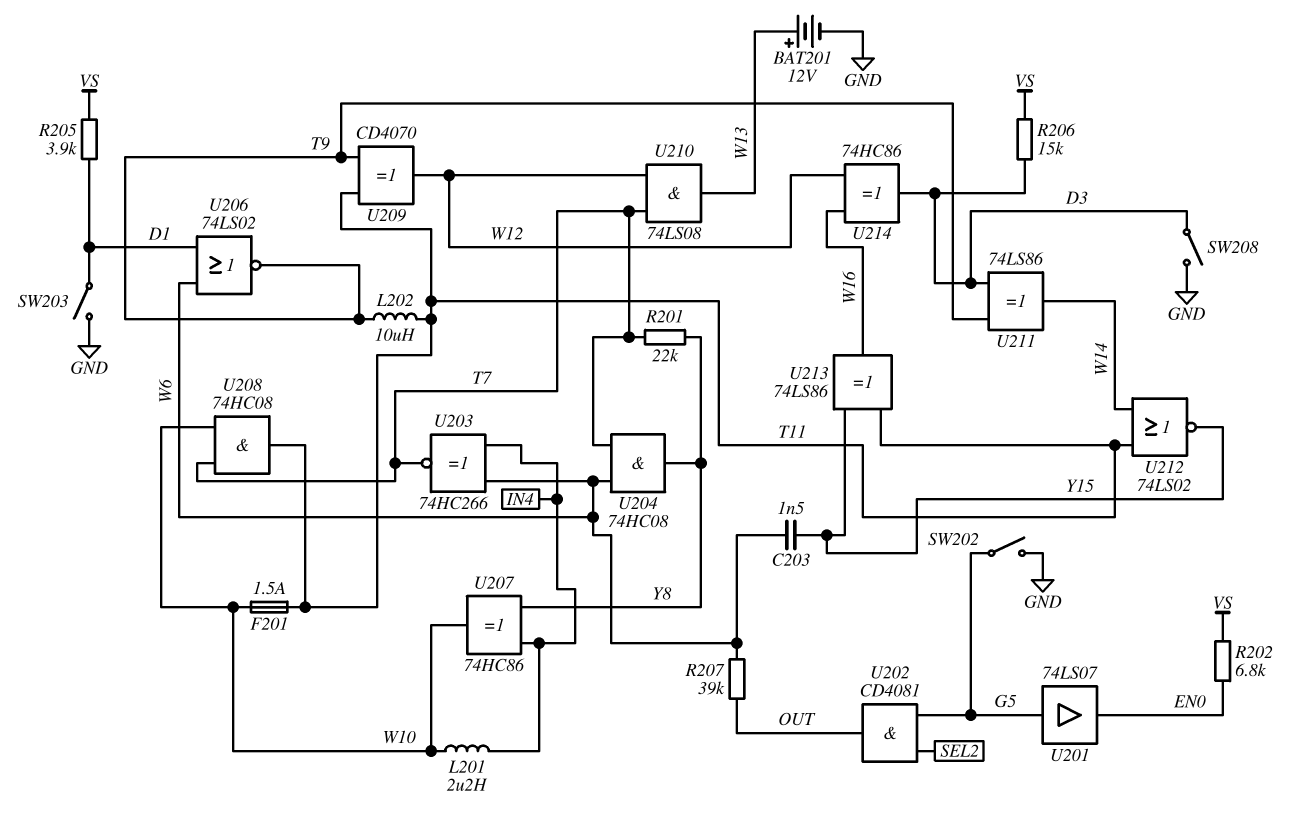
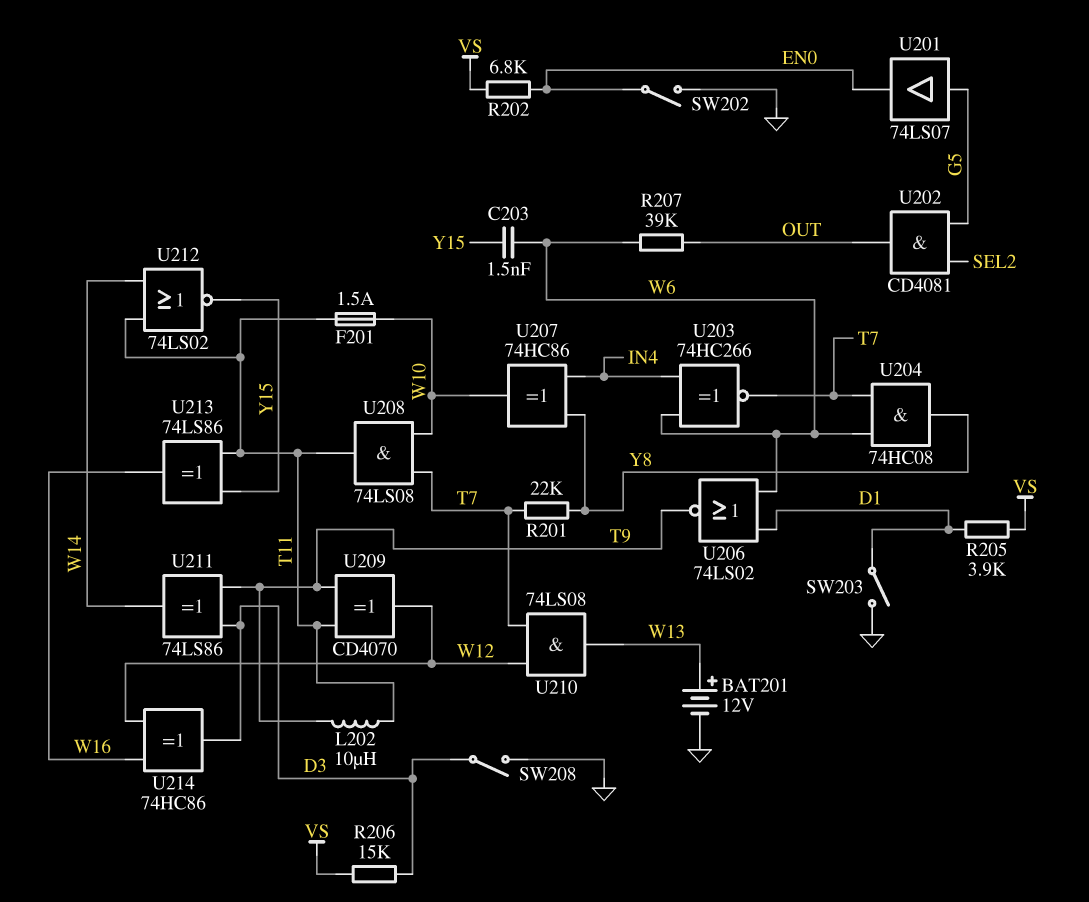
L201: 2.2uH (IN4, W10) -> none
SW202: switch (G5, GND) -> switch (EN0, GND)
U208: AND 74HC08 (in T7, in W10, out T11) -> AND 74LS08 (in T7, in W10, out T11)

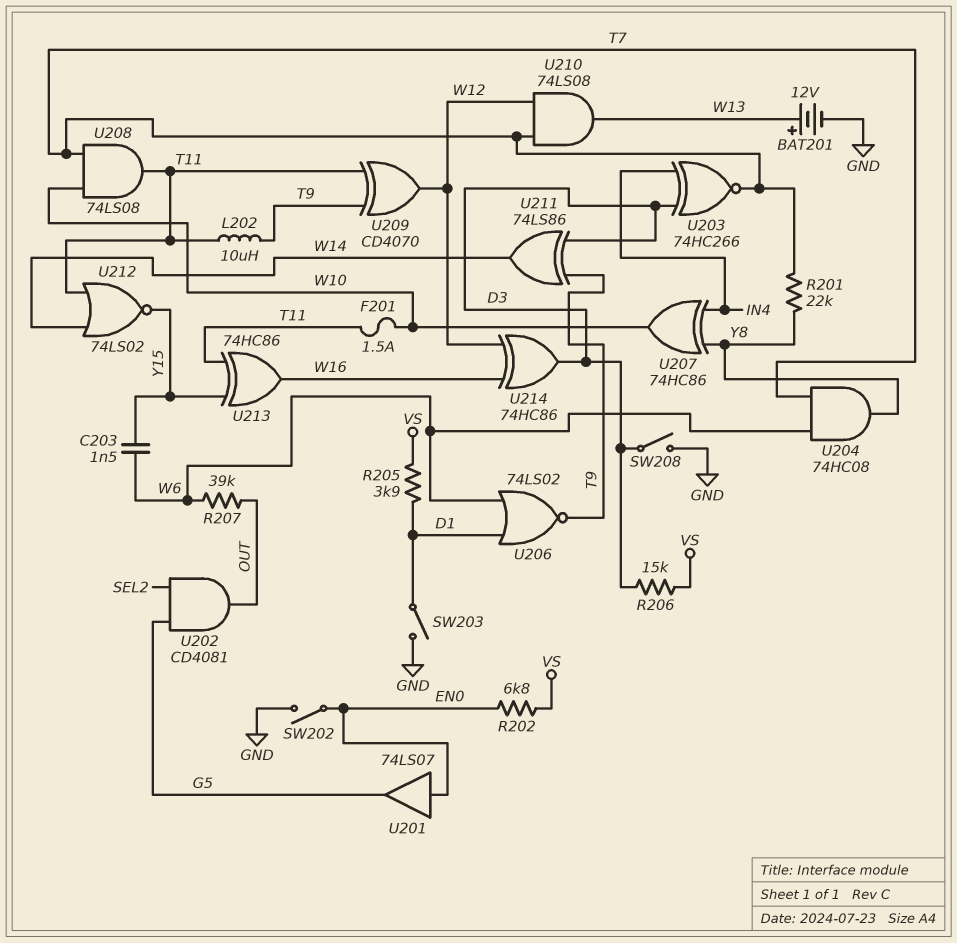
U201: buffer 74LS07 (in G5, out EN0) -> buffer 74LS07 (in EN0, out G5)
U203: XNOR 74HC266 (in IN4, in W6, out T7) -> XNOR 74HC266 (in D3, in IN4, out T7)
U213: XOR 74LS86 (in T11, in Y15, out W16) -> XOR 74HC86 (in T11, in Y15, out W16)

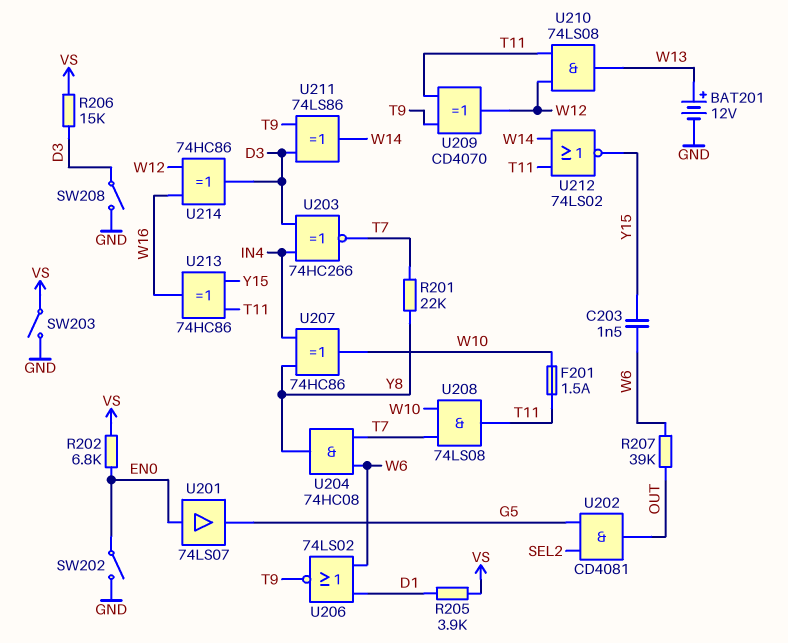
L202: 10uH (T9, T11) -> none
SW203: switch (D1, GND) -> switch (GND, VS)
U210: AND 74LS08 (in T7, in W12, out W13) -> AND 74LS08 (in T11, in W12, out W13)

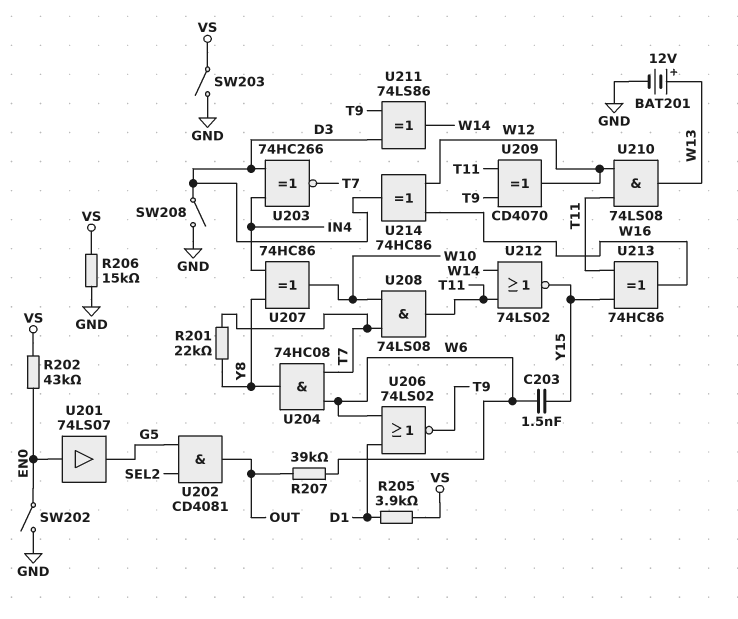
F201: 1.5A (T11, W10) -> none
R202: 6.8k (EN0, VS) -> 43k (EN0, VS)
R206: 15k (D3, VS) -> 15k (GND, VS)

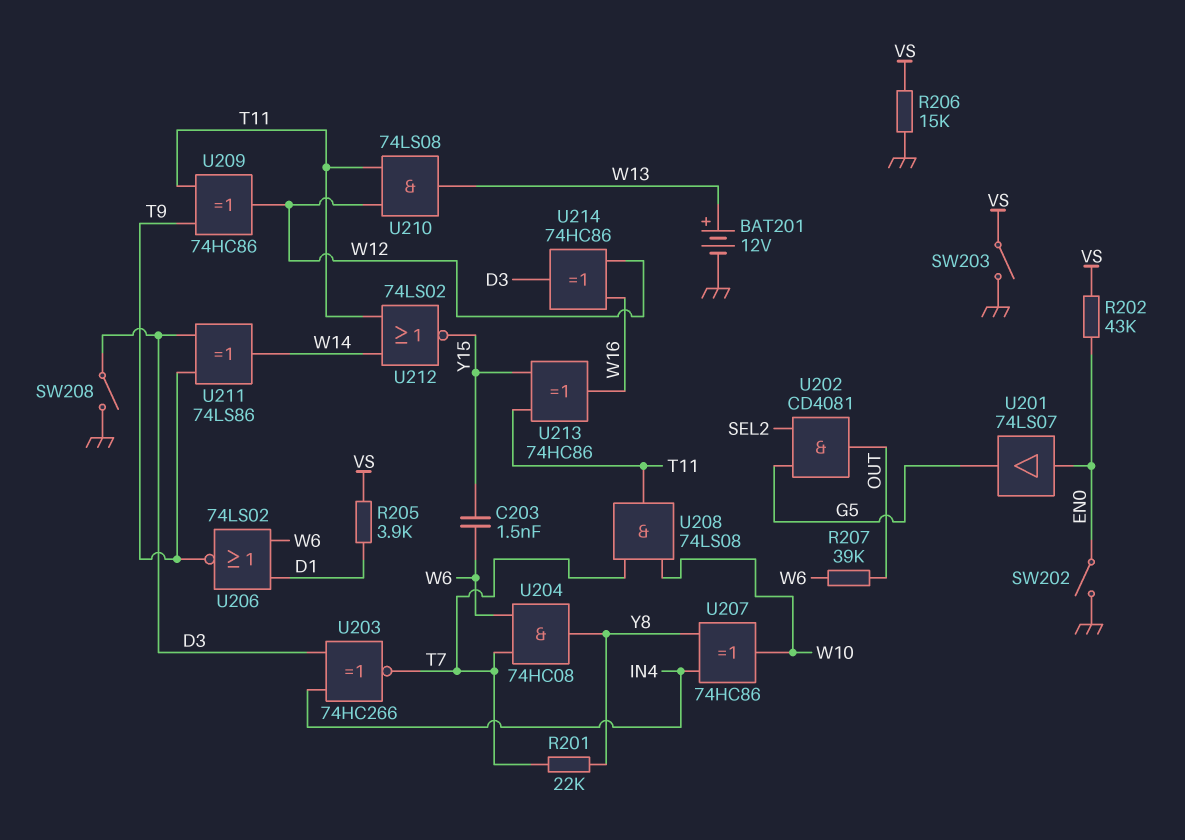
U209: XOR CD4070 (in T9, in T11, out W12) -> XOR 74HC86 (in T9, in T11, out W12)

